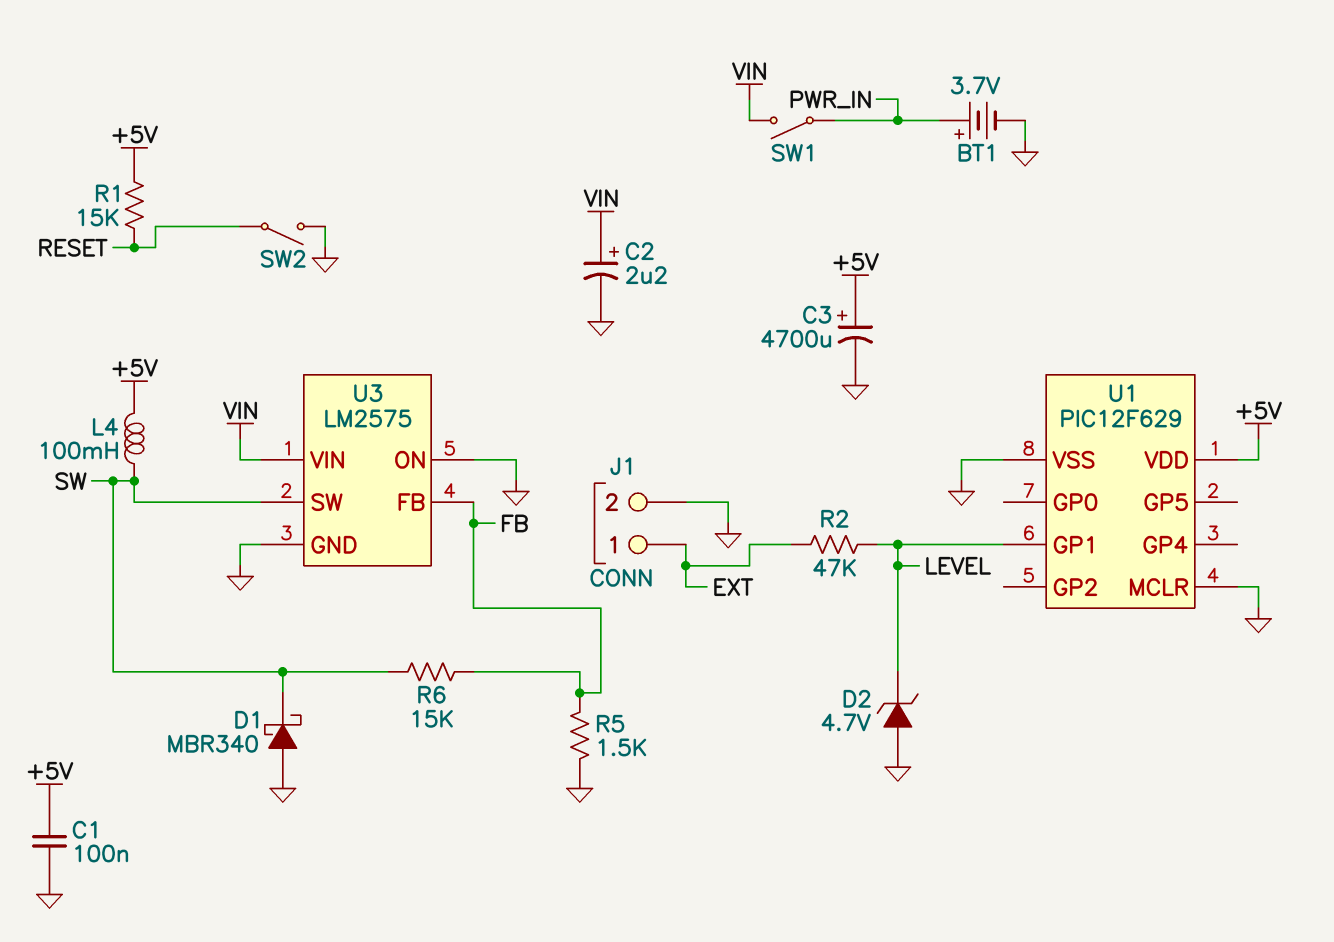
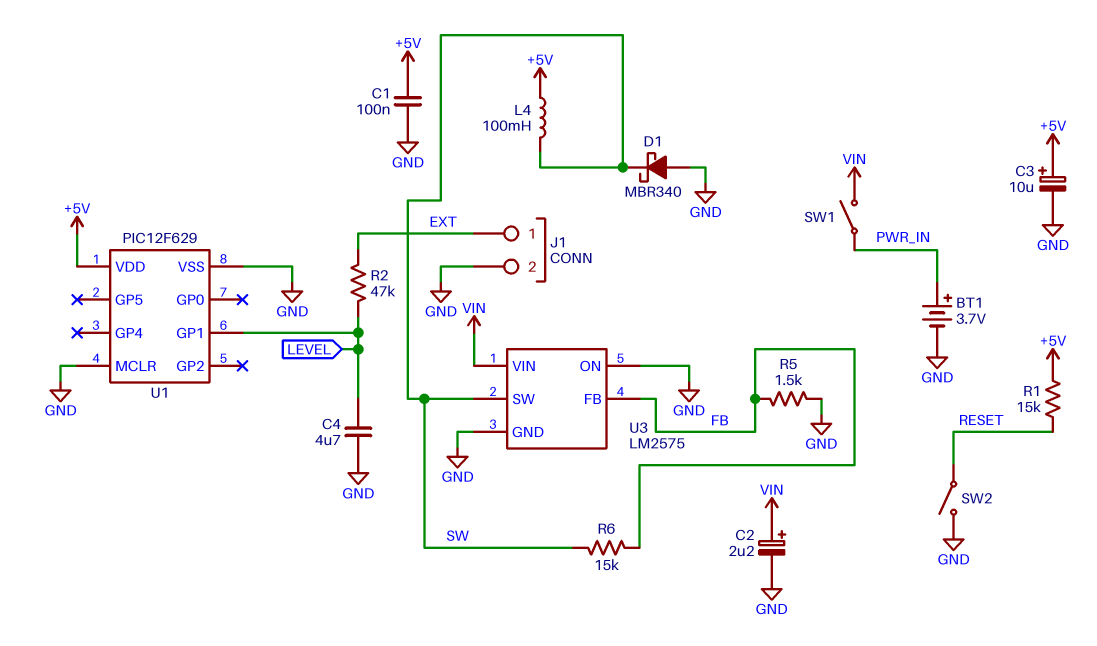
C3: 4700uF (plus +5V, minus GND) -> 10uF (plus +5V, minus GND)
C4: none -> 4.7uF (GND, LEVEL)
D2: zener 4.7V (A GND, K LEVEL) -> none

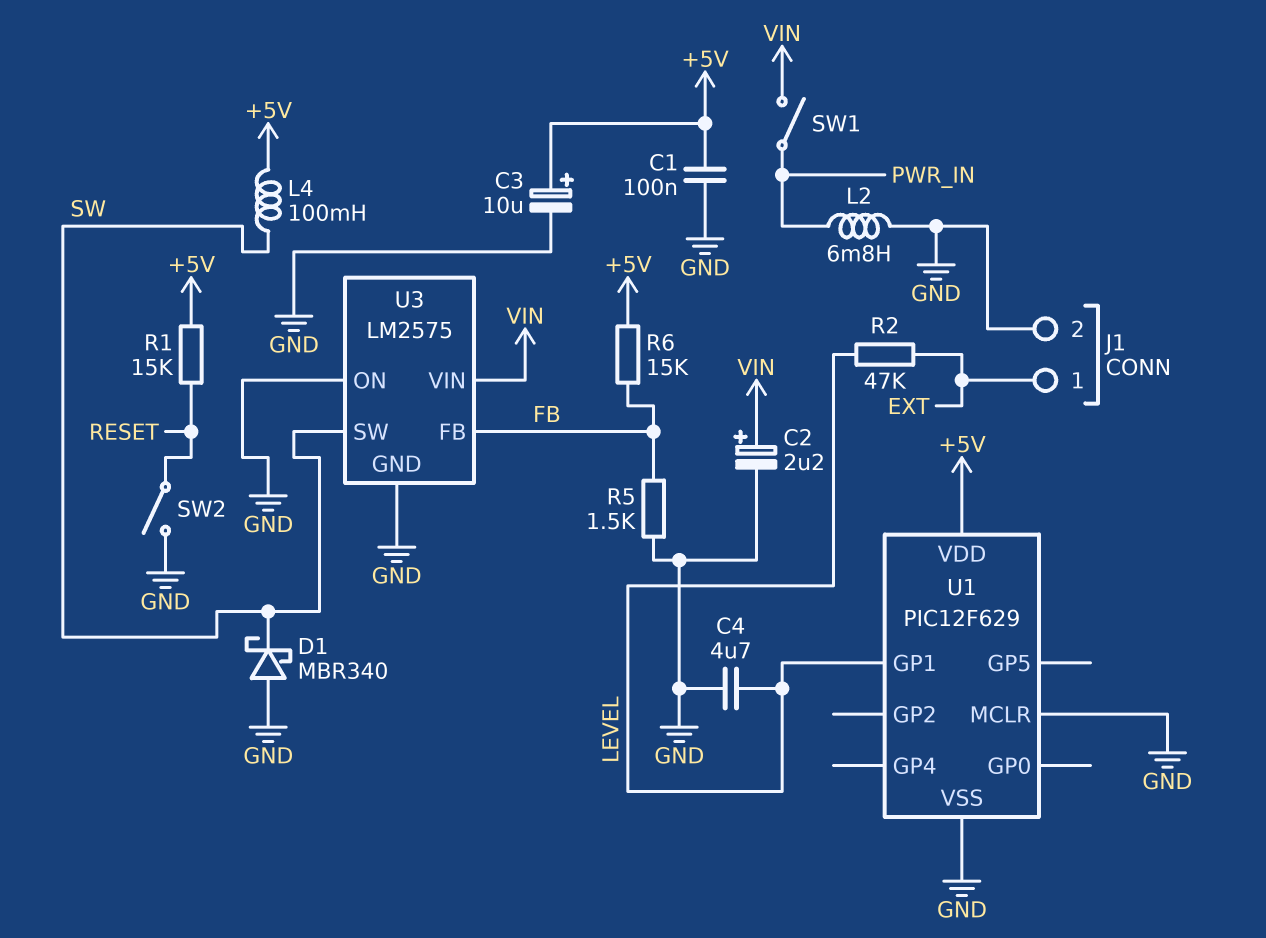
BT1: 3.7V (plus PWR_IN, minus GND) -> none
L2: none -> 6.8mH (GND, PWR_IN)
R6: 15k (FB, SW) -> 15k (+5V, FB)

